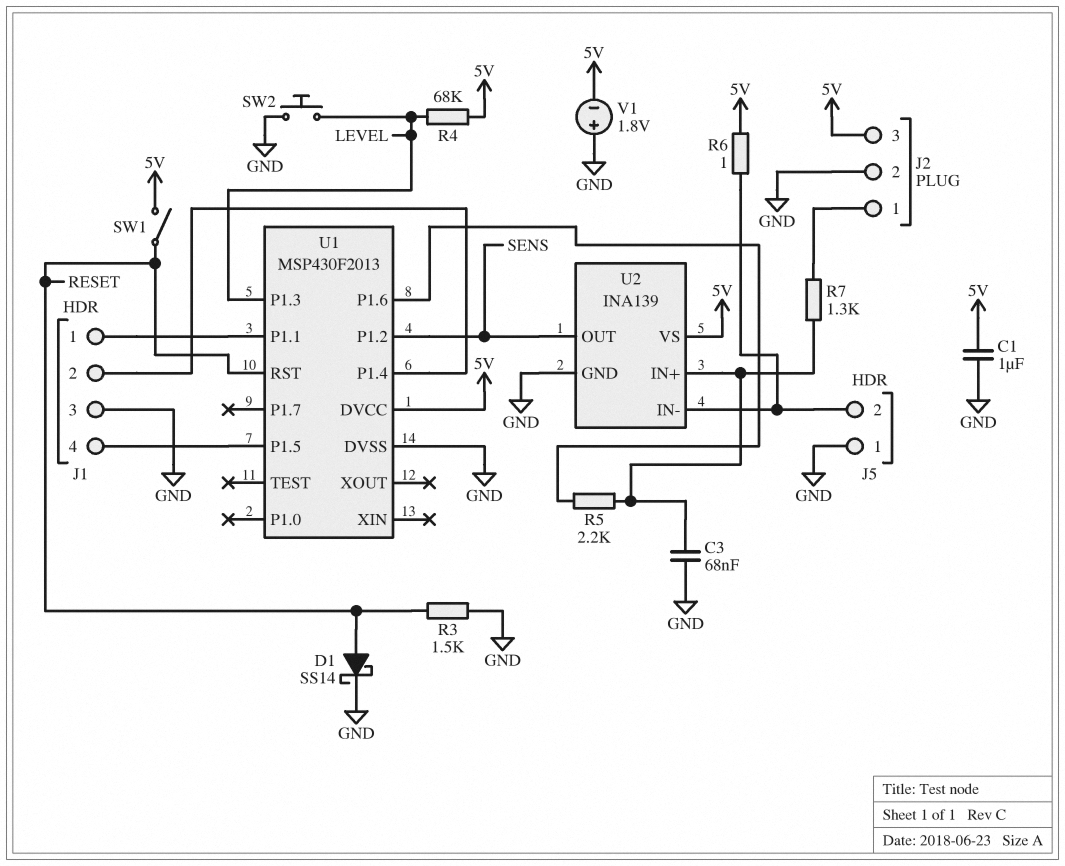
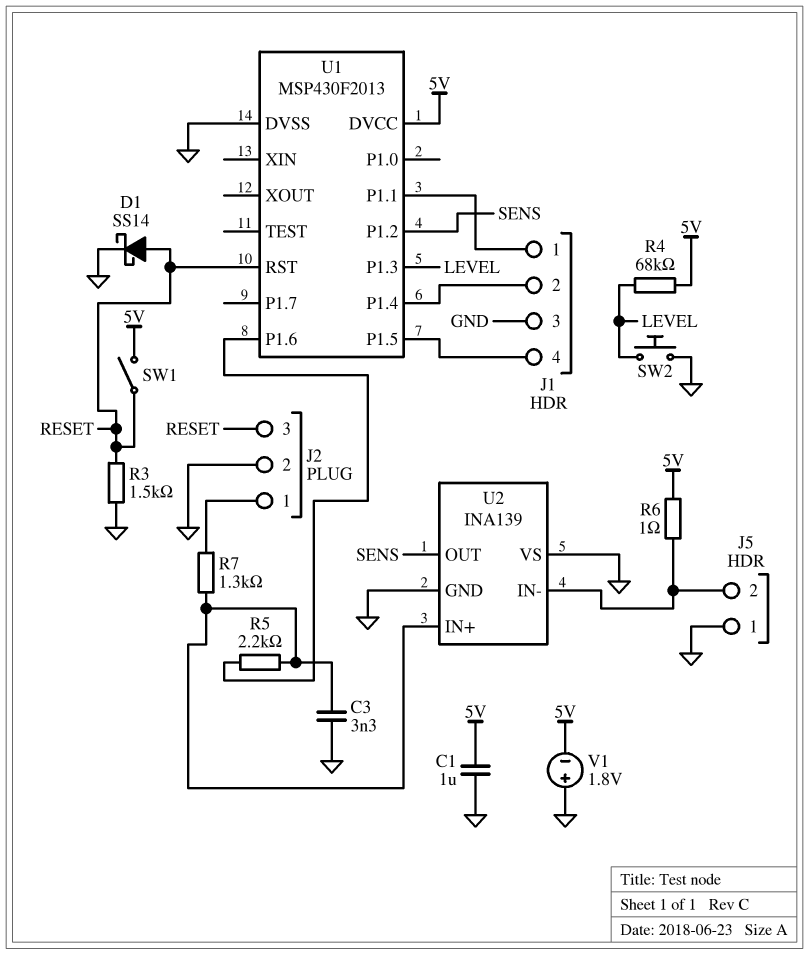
C3: 68nF (GND, U2/IN+) -> 3.3nF (GND, U2/IN+)
J2 pin 3: 5V -> RESET
U2 pin VS: 5V -> GND

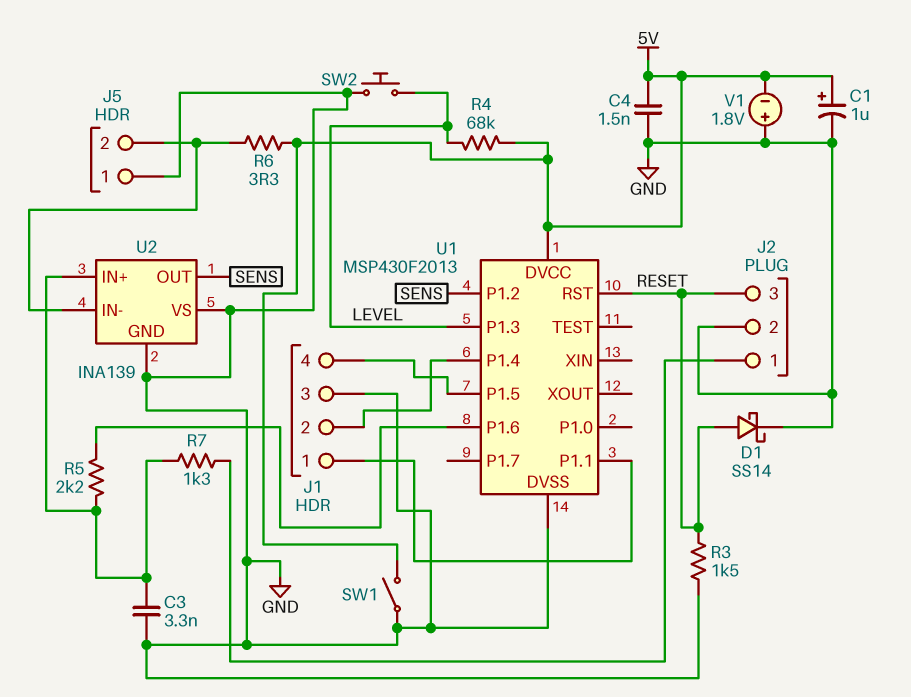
C1: 1uF (5V, GND) -> 1uF (plus 5V, minus GND)
C4: none -> 1.5nF (5V, GND)
R6: 1 (5V, J5/2) -> 3.3 (5V, J5/2)
SW1: switch (5V, RESET) -> switch (5V, GND)

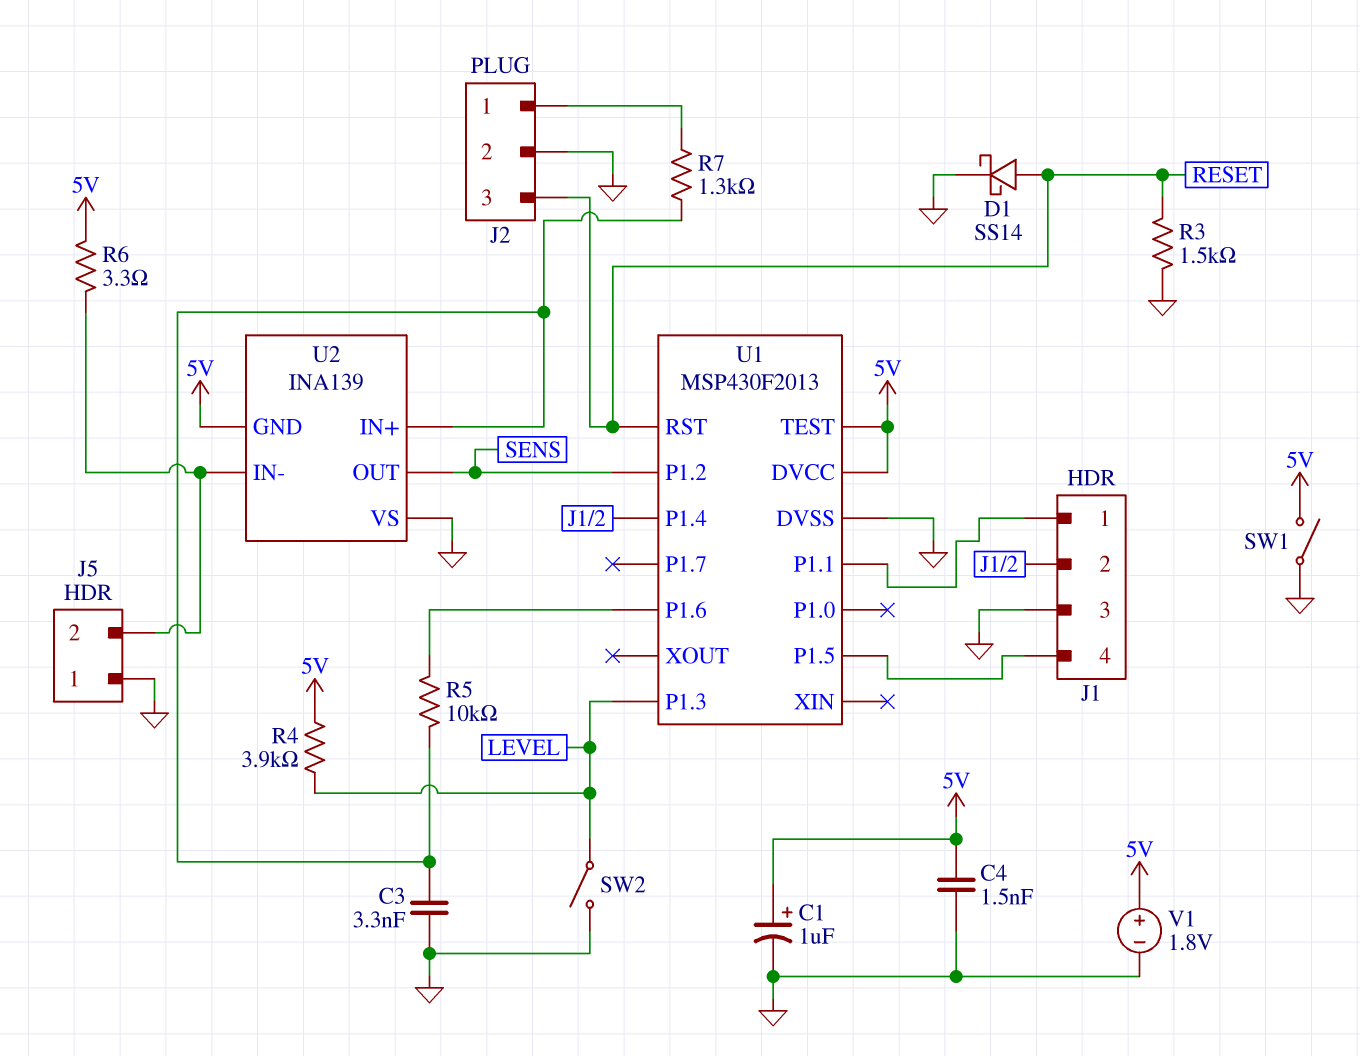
R4: 68k (5V, LEVEL) -> 3.9k (5V, LEVEL)
R5: 2.2k (U1/P1.6, U2/IN+) -> 10k (U1/P1.6, U2/IN+)
SW2: button (GND, LEVEL) -> switch (GND, LEVEL)
U1 pin TEST: none -> 5V
U2 pin GND: GND -> 5V
V1: 1.8V (plus GND, minus 5V) -> 1.8V (plus 5V, minus GND)

